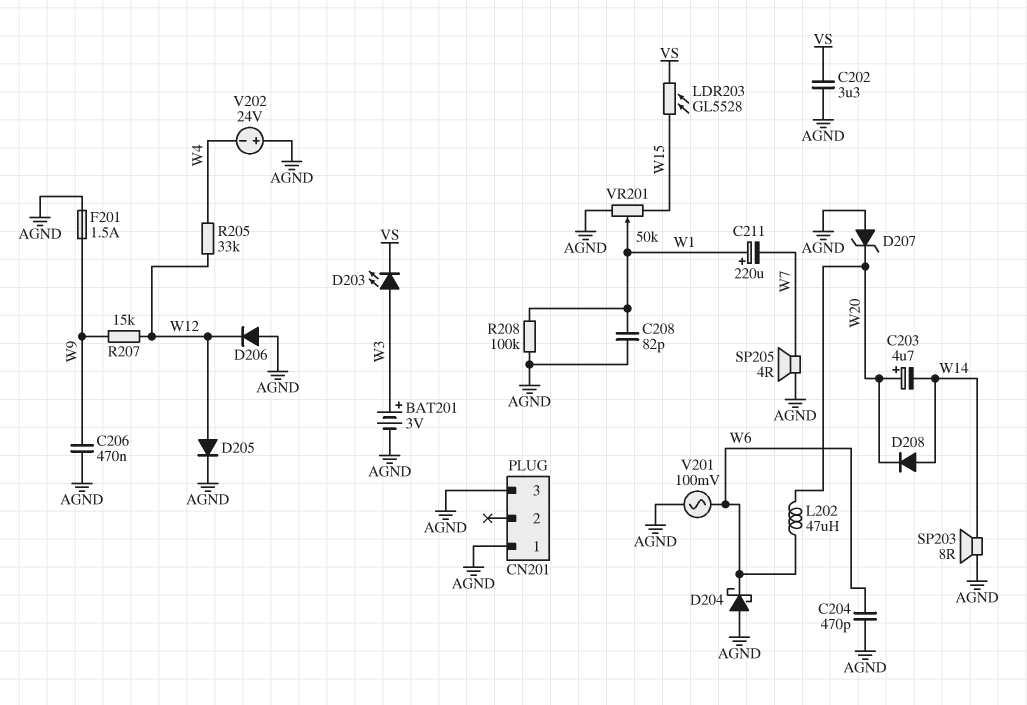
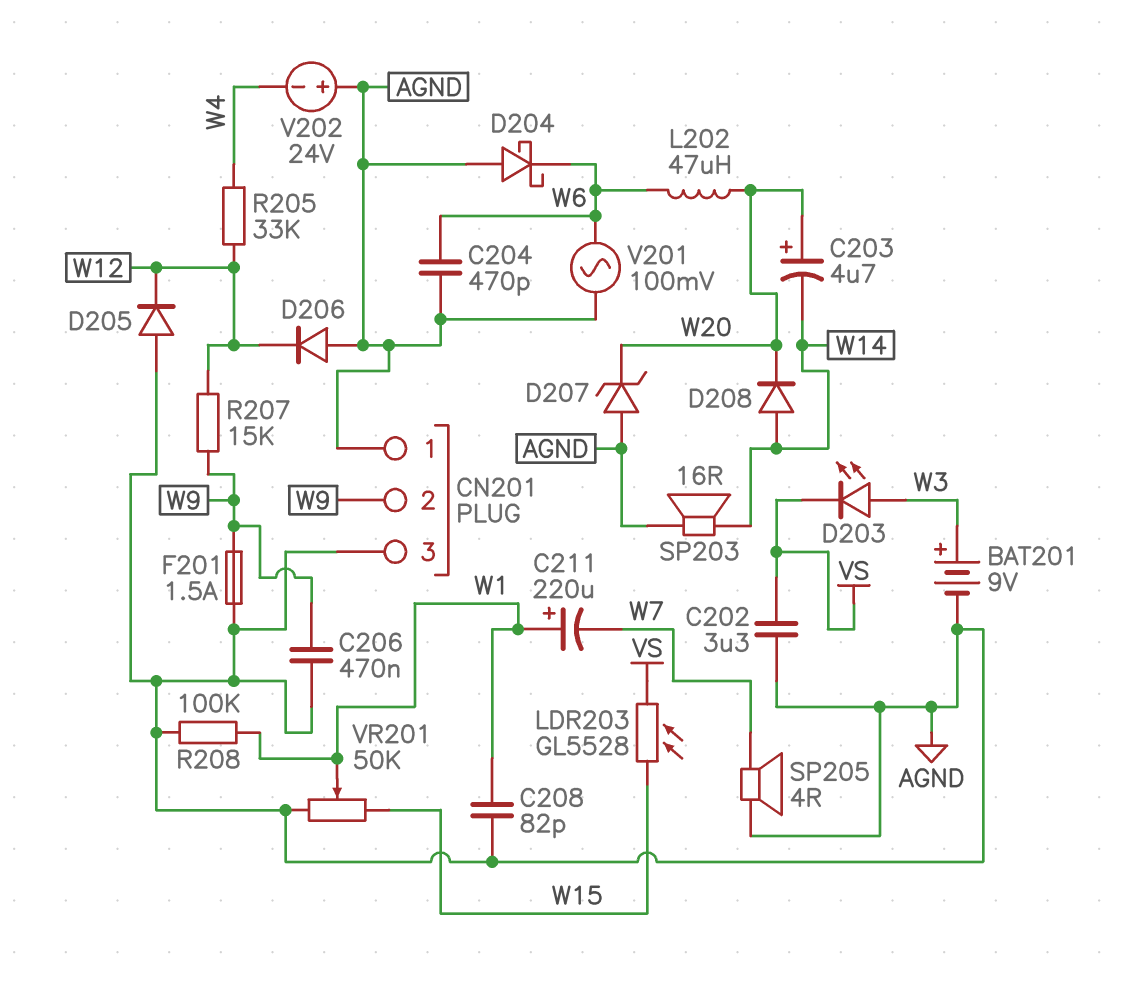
BAT201: 3V (plus W3, minus AGND) -> 9V (plus W3, minus AGND)
CN201 pin 2: none -> W9
D205: diode (A W12, K AGND) -> diode (A AGND, K W12)
SP203: speaker 8R (AGND, W14) -> speaker 16R (AGND, W14)

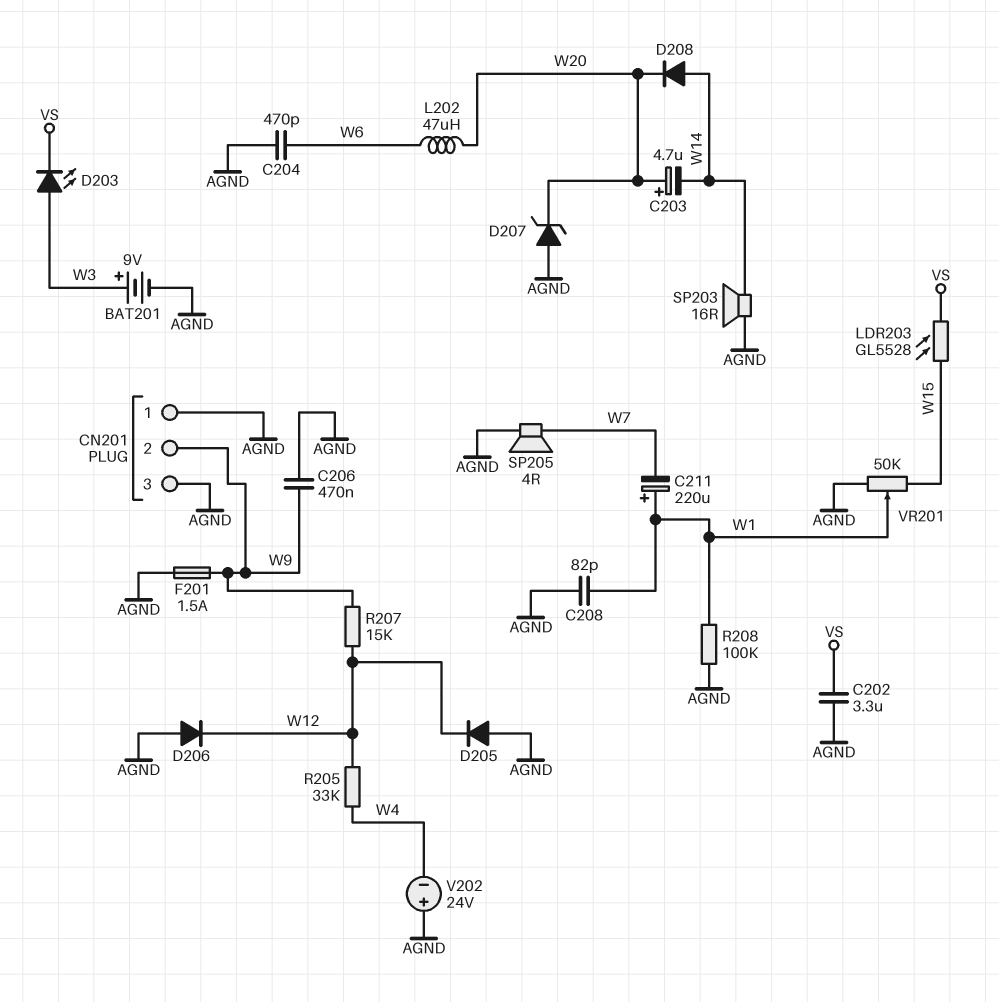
D204: schottky (A AGND, K W6) -> none
V201: AC 100mV (AGND, W6) -> none

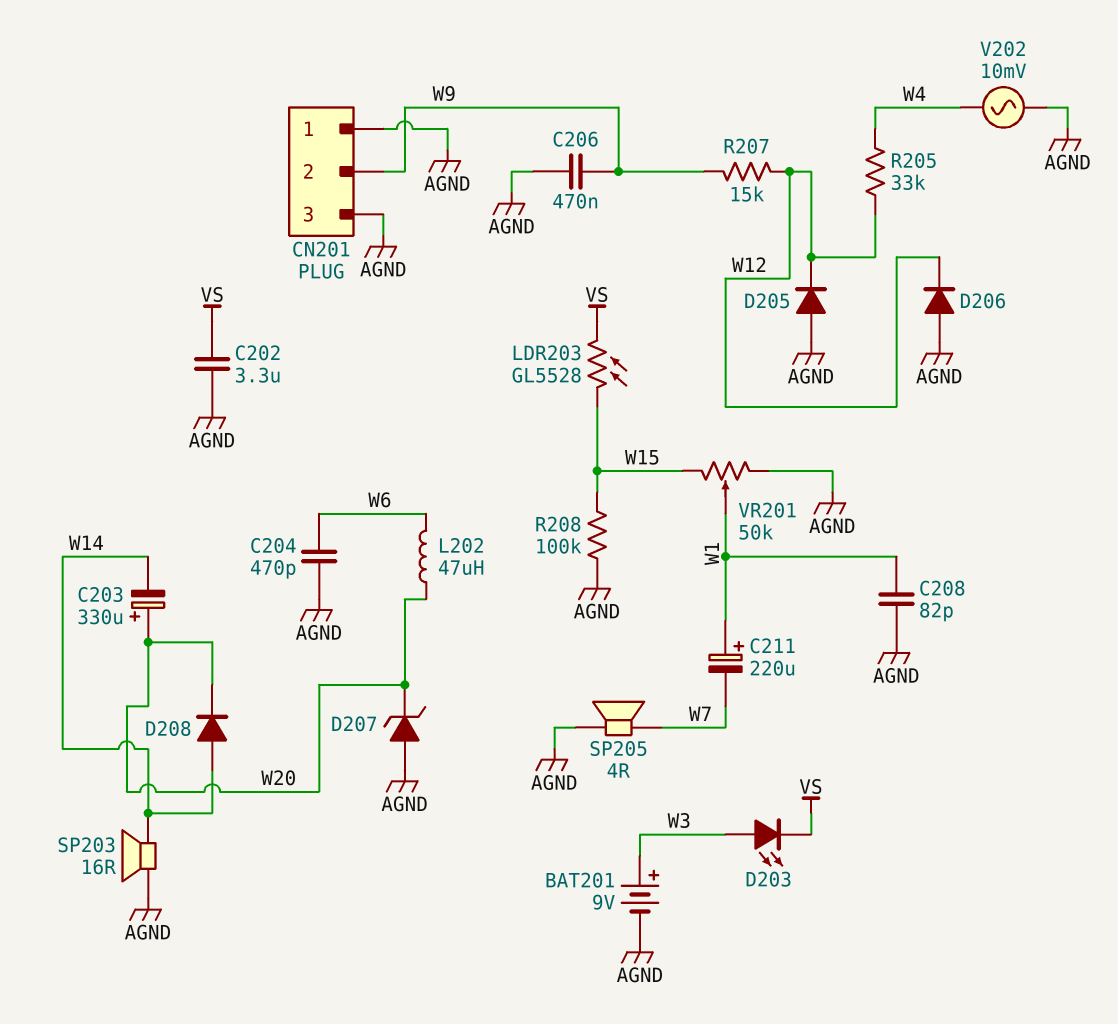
C203: 4.7uF (plus W20, minus W14) -> 330uF (plus W20, minus W14)
F201: 1.5A (AGND, W9) -> none
R208: 100k (AGND, W1) -> 100k (AGND, W15)
V202: 24V (plus AGND, minus W4) -> AC 10mV (AGND, W4)

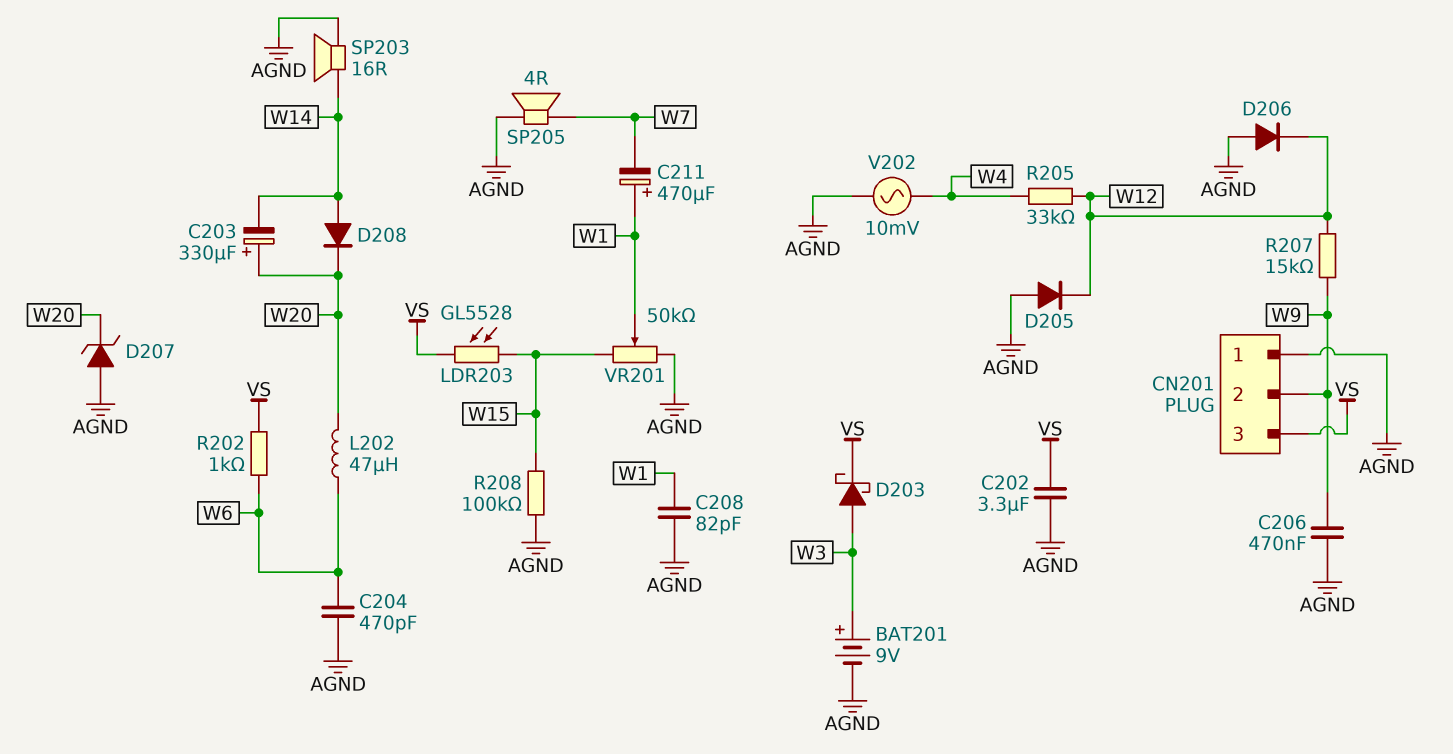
C211: 220uF (plus W1, minus W7) -> 470uF (plus W1, minus W7)
CN201 pin 3: AGND -> VS
D203: LED (A W3, K VS) -> schottky (A W3, K VS)
R202: none -> 1k (VS, W6)

